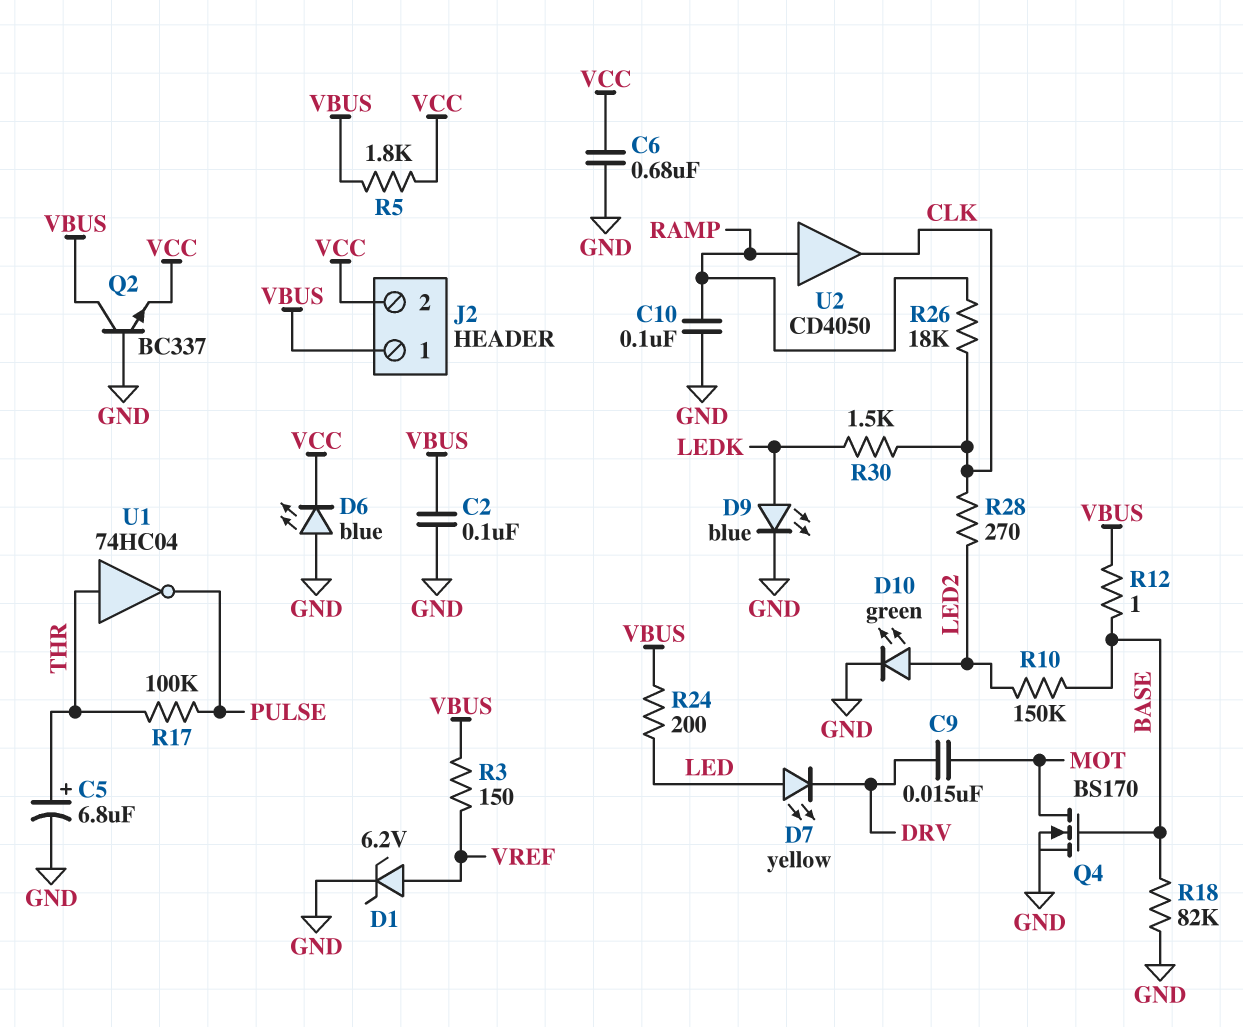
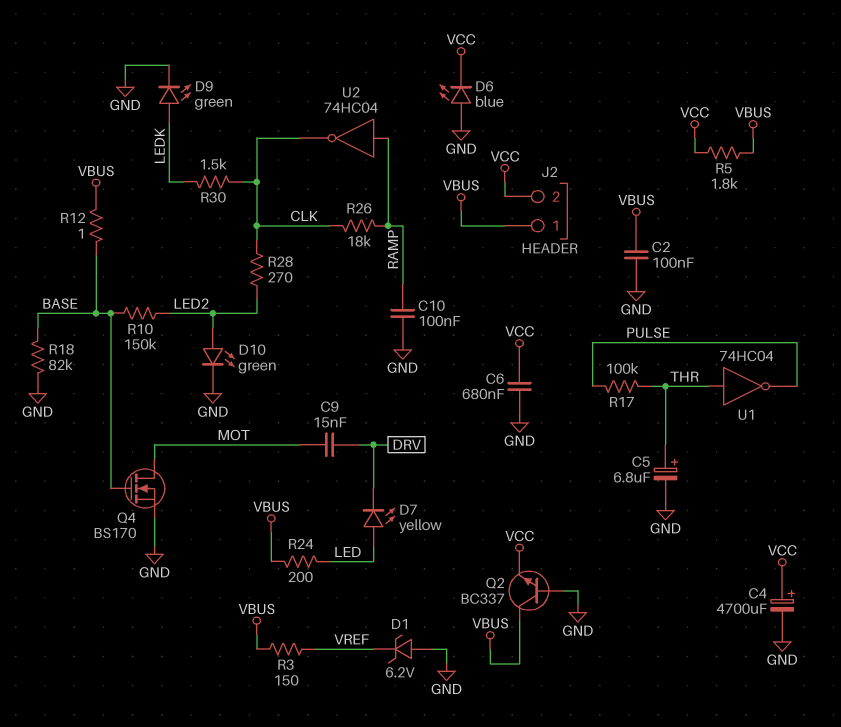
C4: none -> 4700uF (plus VCC, minus GND)
D1: zener 6.2V (A VREF, K GND) -> zener 6.2V (A GND, K VREF)
D9: LED blue (A LEDK, K GND) -> LED green (A LEDK, K GND)
U2: buffer CD4050 (in RAMP, out CLK) -> NOT 74HC04 (in RAMP, out CLK)

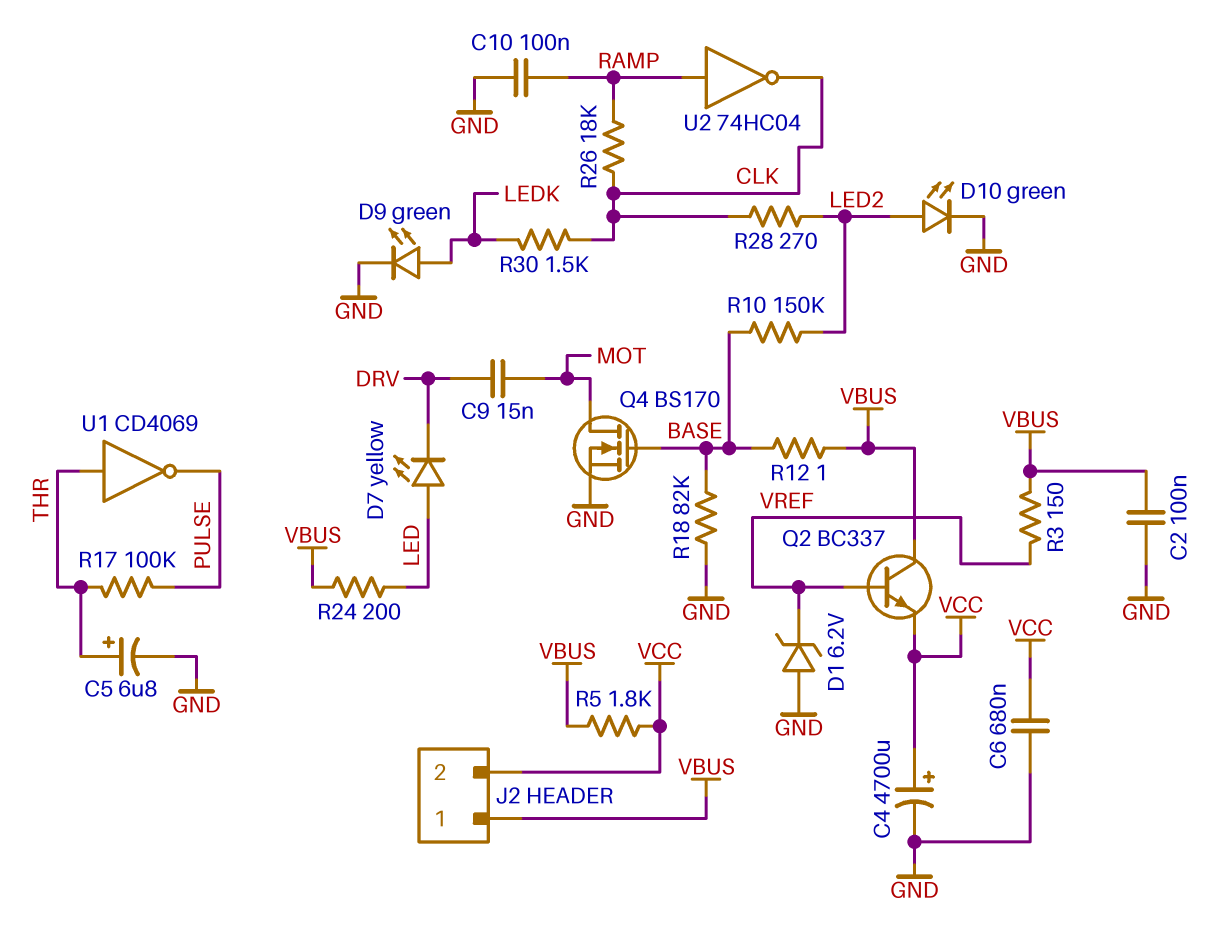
D6: LED blue (A GND, K VCC) -> none
Q2: NPN BC337 (B GND, C VBUS, E VCC) -> NPN BC337 (B VREF, C VBUS, E VCC)
U1: NOT 74HC04 (in THR, out PULSE) -> NOT CD4069 (in THR, out PULSE)

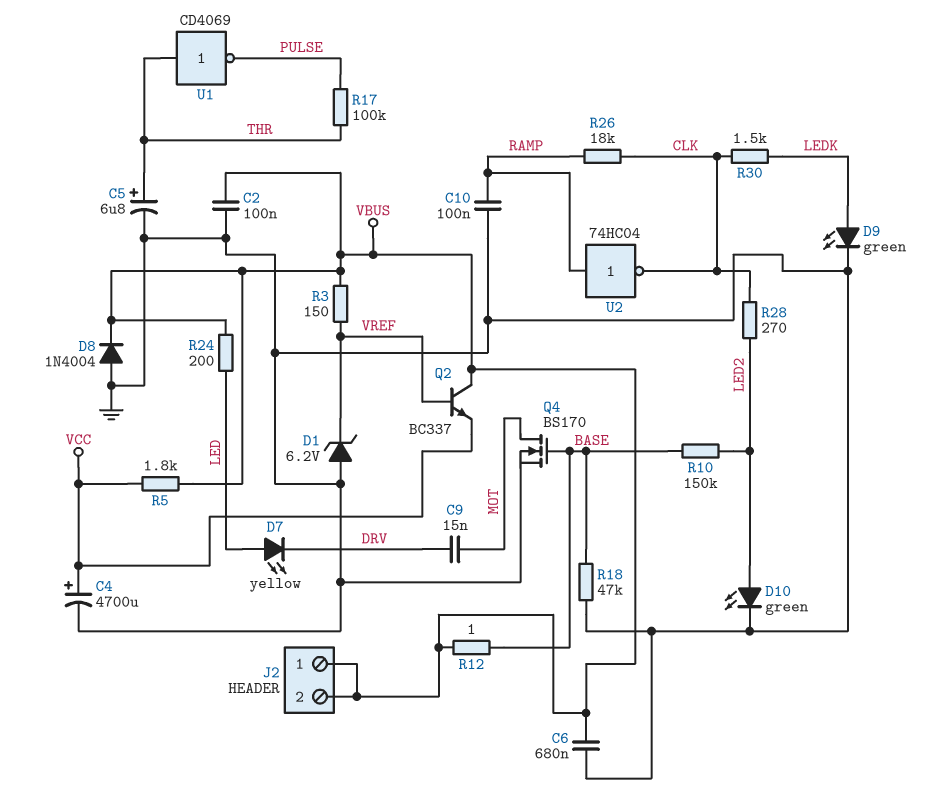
C6: 680nF (GND, VCC) -> 680nF (GND, VBUS)
D8: none -> diode 1N4004 (A GND, K VBUS)
J2 pin 2: VCC -> VBUS
R18: 82k (BASE, GND) -> 47k (BASE, GND)

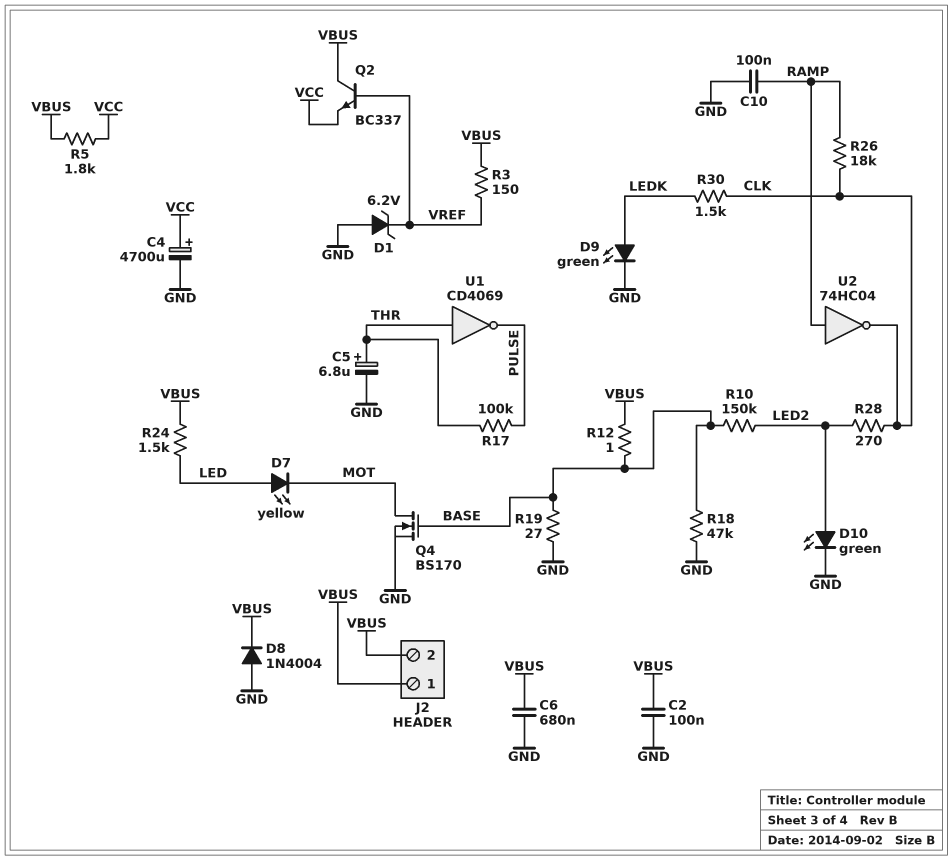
C9: 15nF (DRV, MOT) -> none
D7: LED yellow (A LED, K DRV) -> LED yellow (A LED, K MOT)
R19: none -> 27 (BASE, GND)
R24: 200 (LED, VBUS) -> 1.5k (LED, VBUS)

